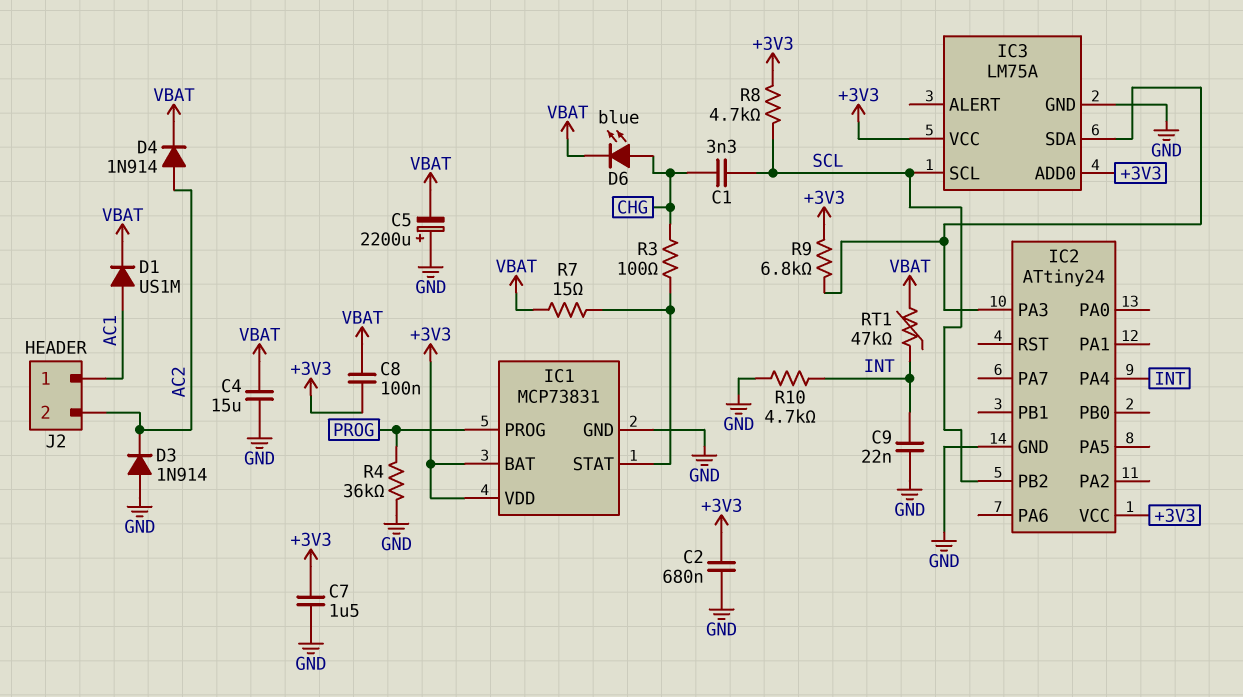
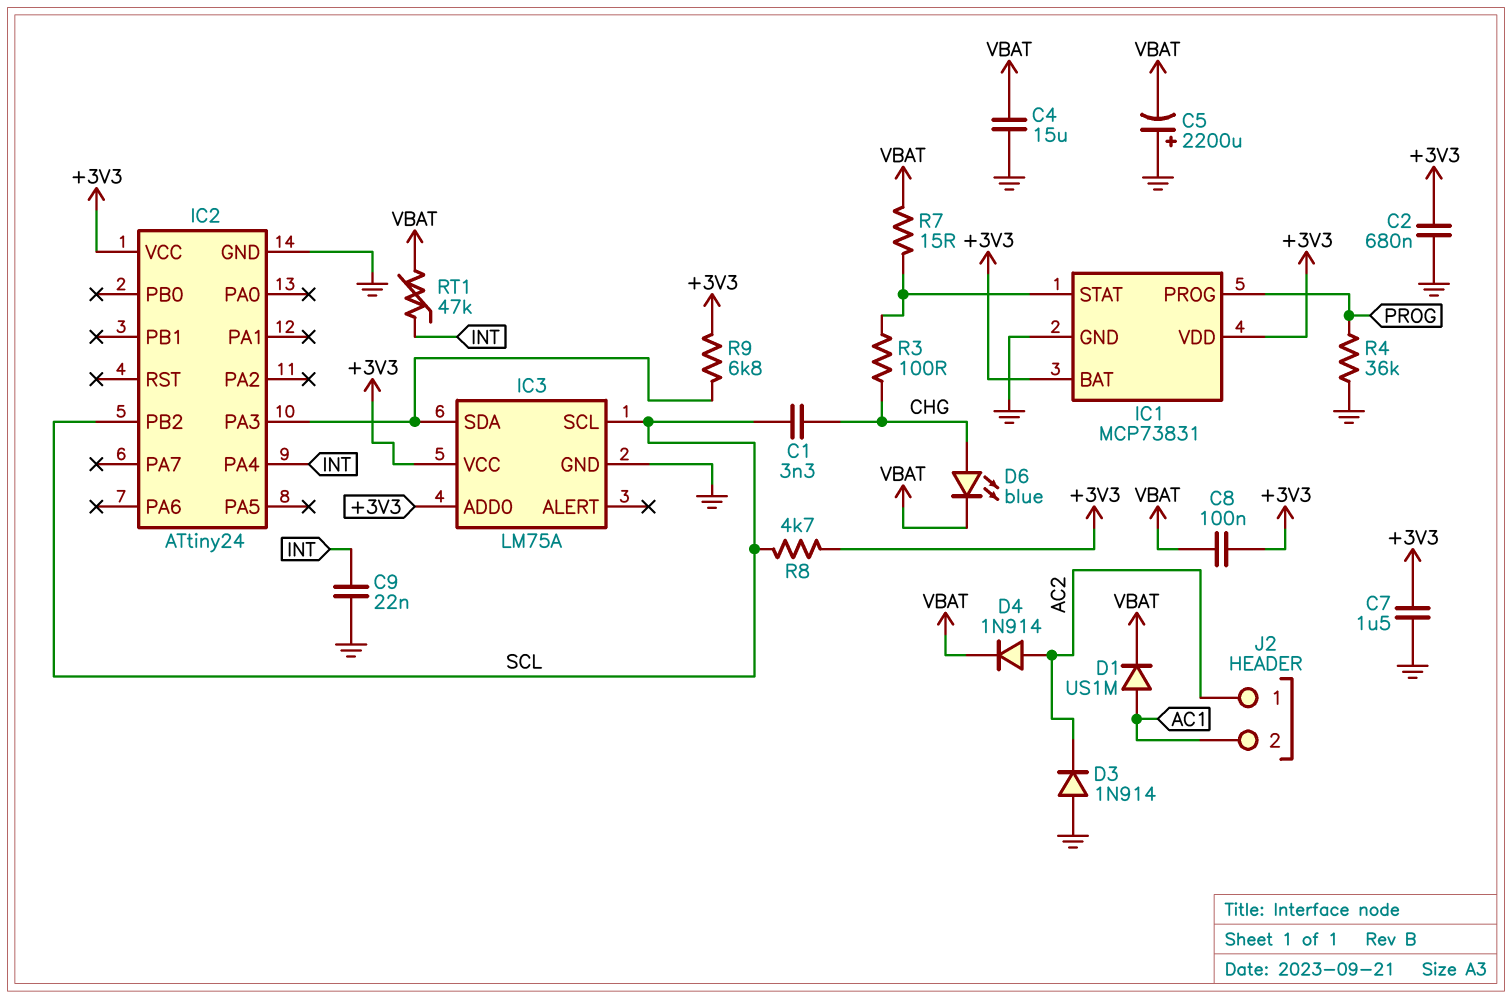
J2 pin 1: AC1 -> AC2
J2 pin 2: AC2 -> AC1
R10: 4.7k (GND, INT) -> none

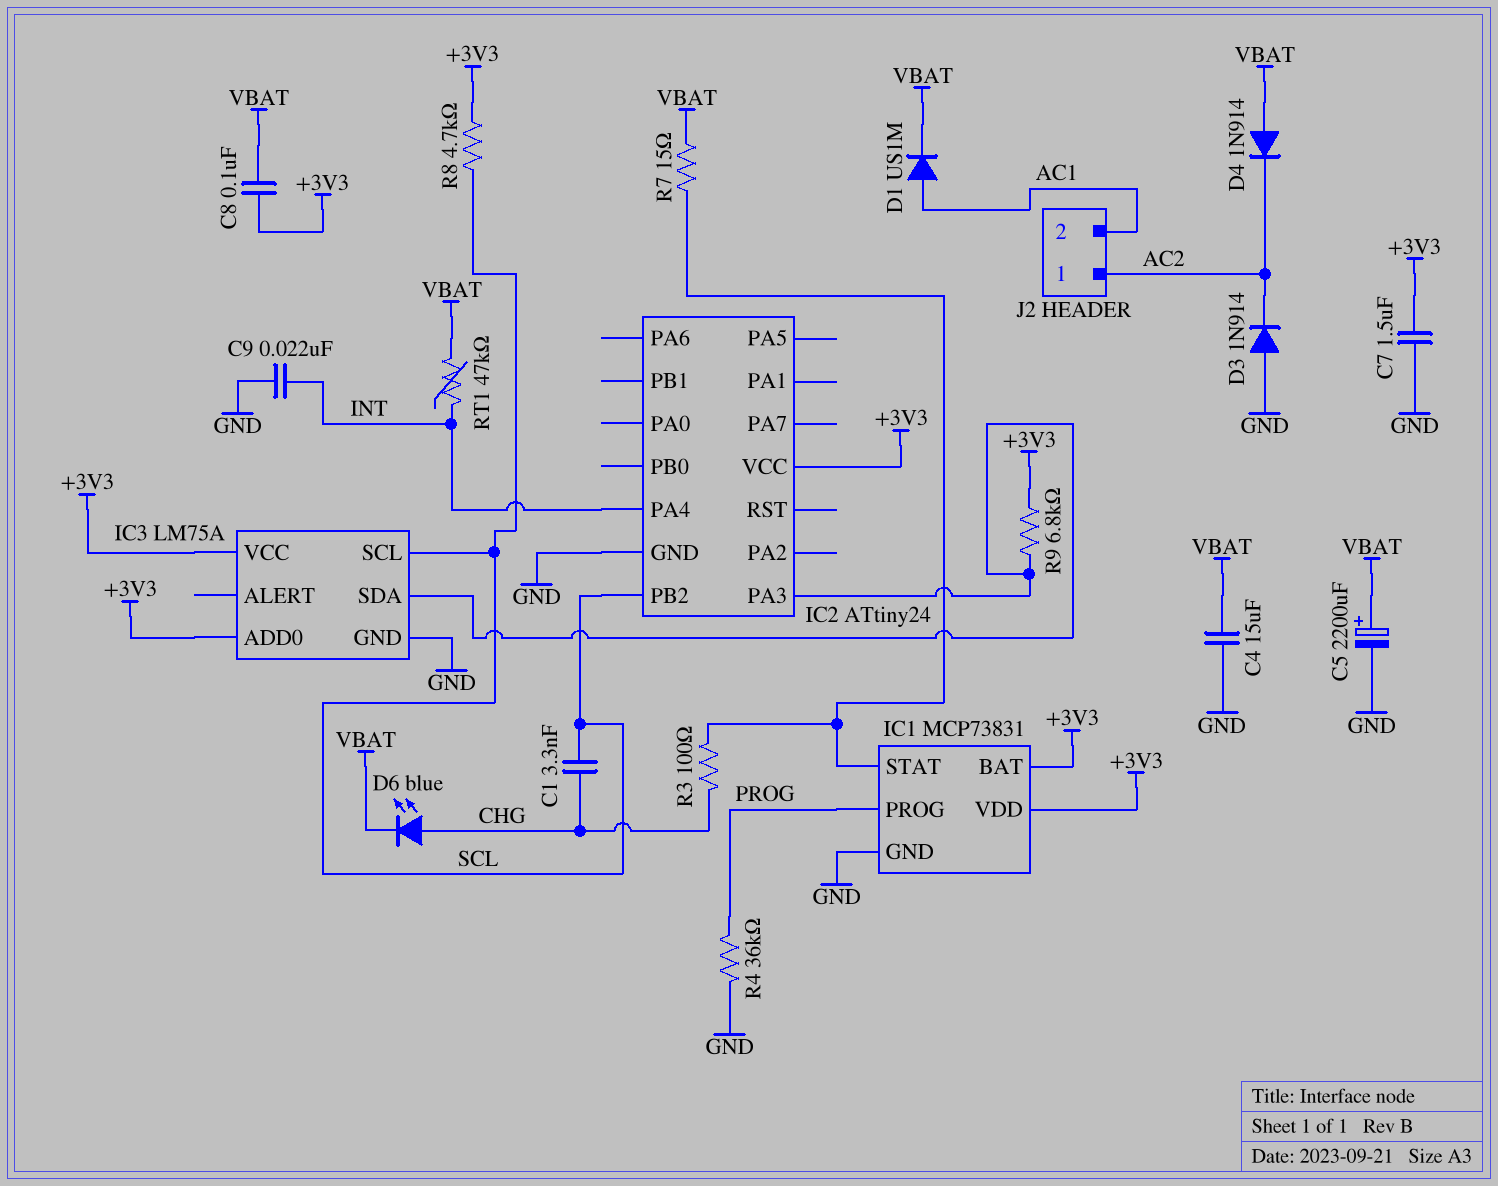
C2: 680nF (+3V3, GND) -> none
C5: 2200uF (plus GND, minus VBAT) -> 2200uF (plus VBAT, minus GND)
D4: diode 1N914 (A AC2, K VBAT) -> diode 1N914 (A VBAT, K AC2)

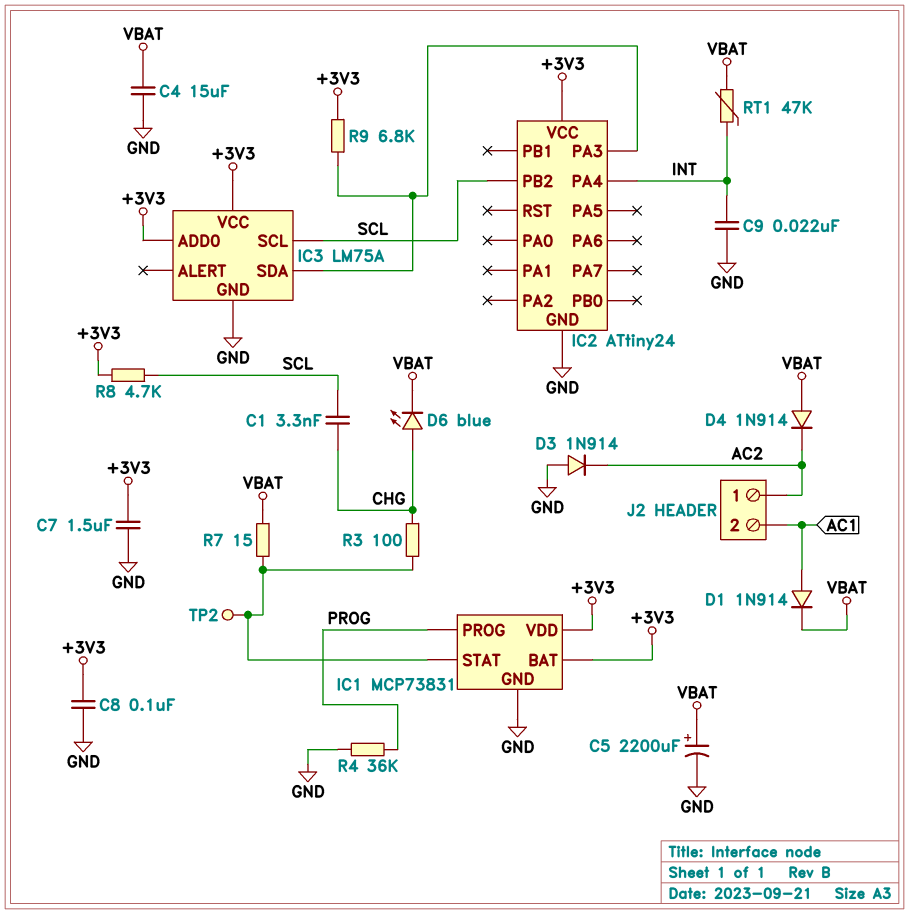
C8: 100nF (+3V3, VBAT) -> 100nF (+3V3, GND)
D1: diode US1M (A AC1, K VBAT) -> diode 1N914 (A AC1, K VBAT)
TP2: none -> test point (IC1/STAT)

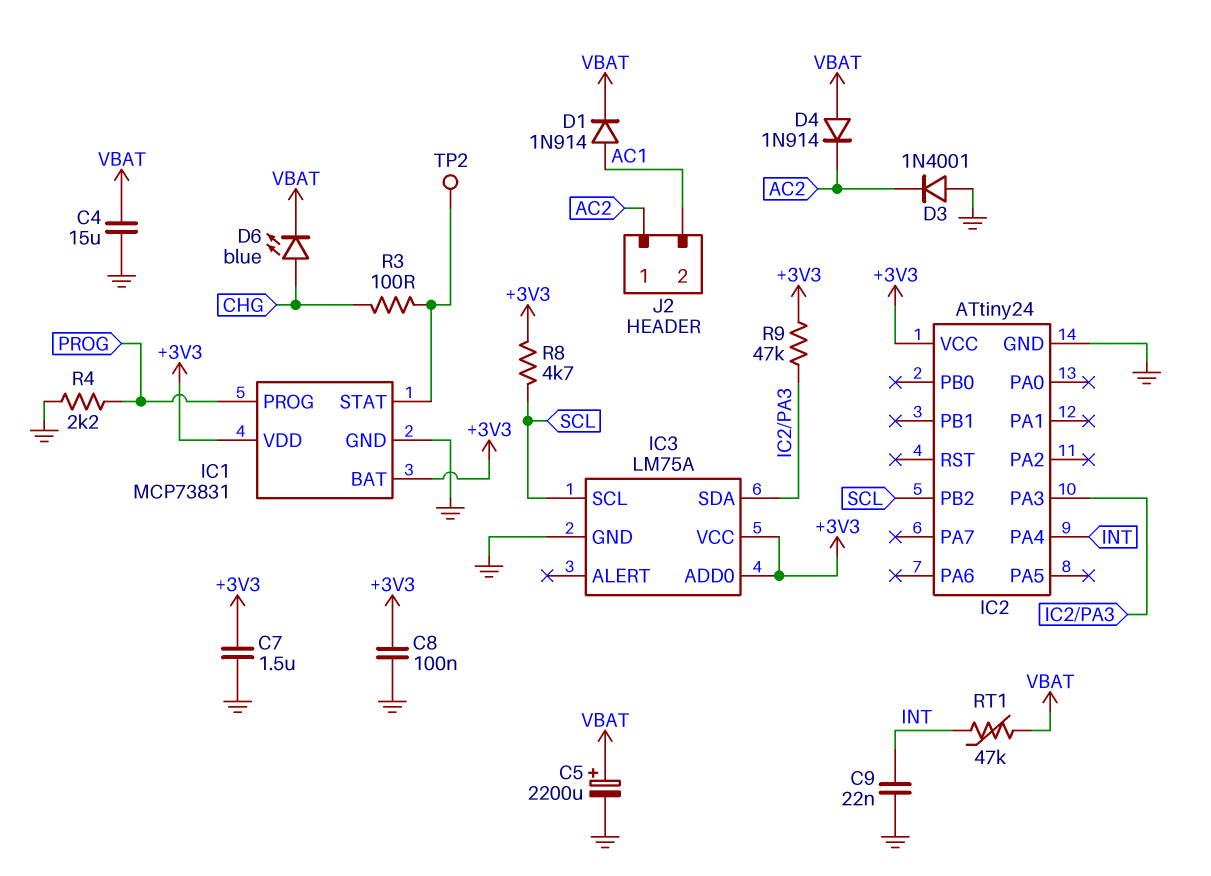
C1: 3.3nF (CHG, SCL) -> none
D3: diode 1N914 (A GND, K AC2) -> diode 1N4001 (A GND, K AC2)
R4: 36k (GND, PROG) -> 2.2k (GND, PROG)
R7: 15 (IC1/STAT, VBAT) -> none
R9: 6.8k (+3V3, IC2/PA3) -> 47k (+3V3, IC2/PA3)

